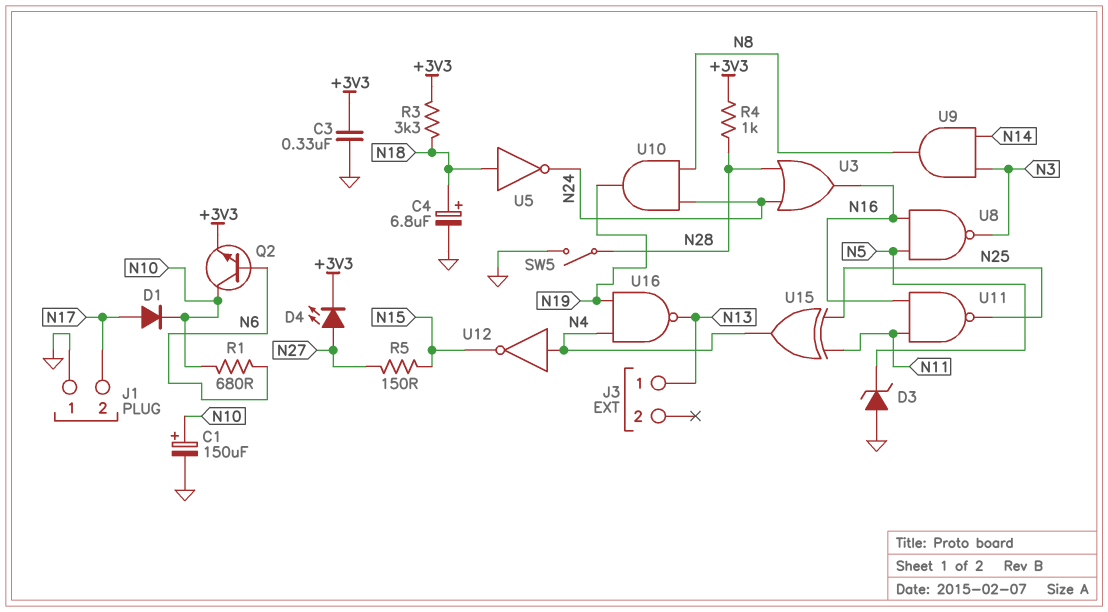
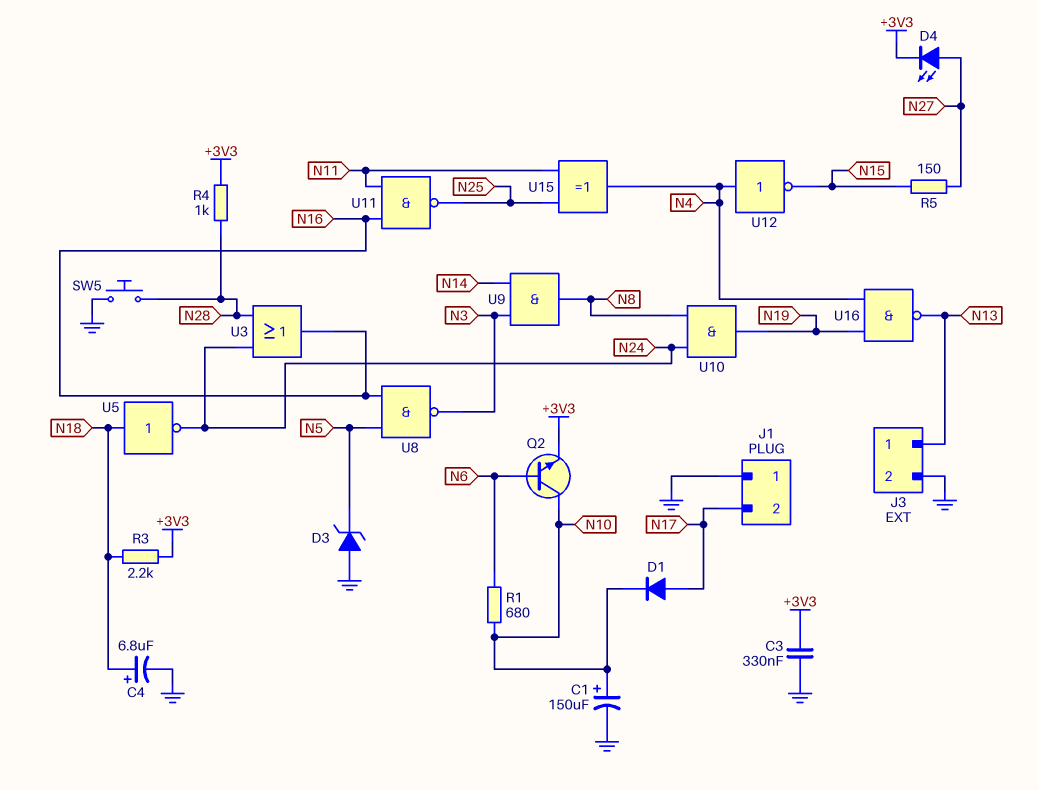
J3 pin 2: none -> GND
R3: 3.3k (+3V3, N18) -> 2.2k (+3V3, N18)
SW5: switch (GND, N28) -> button (GND, N28)

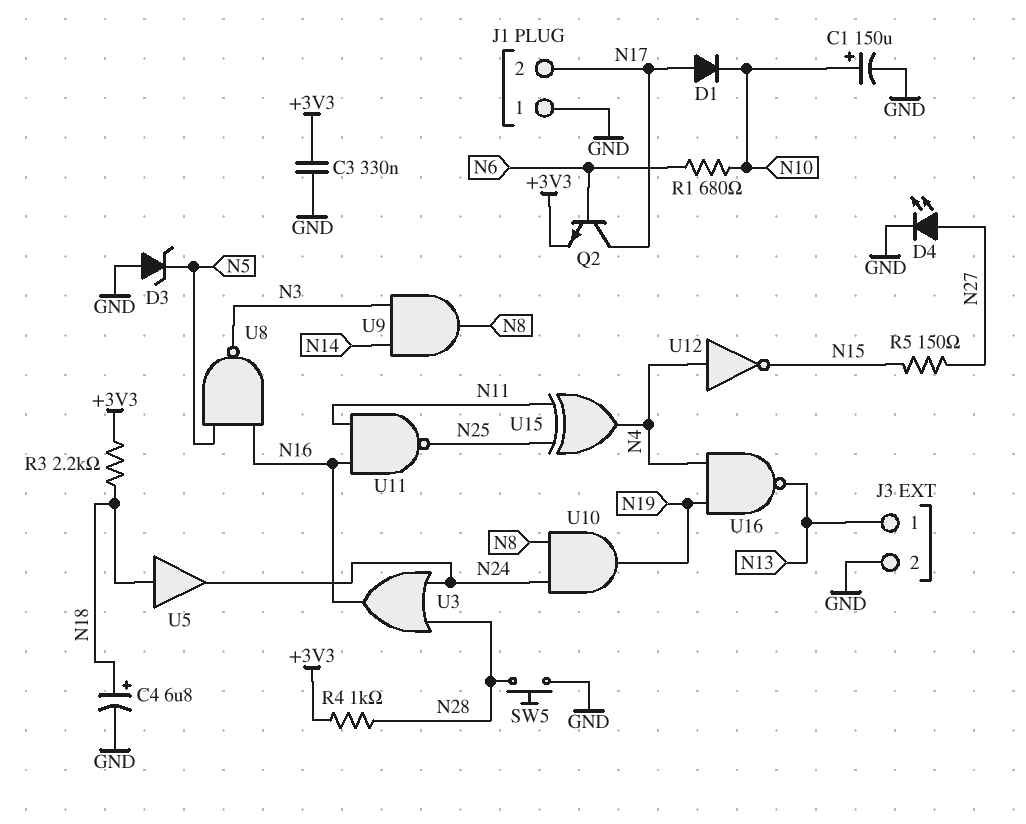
D4: LED (A N27, K +3V3) -> LED (A N27, K GND)
Q2: NPN (B N6, C N10, E +3V3) -> NPN (B N6, C N17, E +3V3)
U5: NOT (in N18, out N24) -> buffer (in N18, out N24)

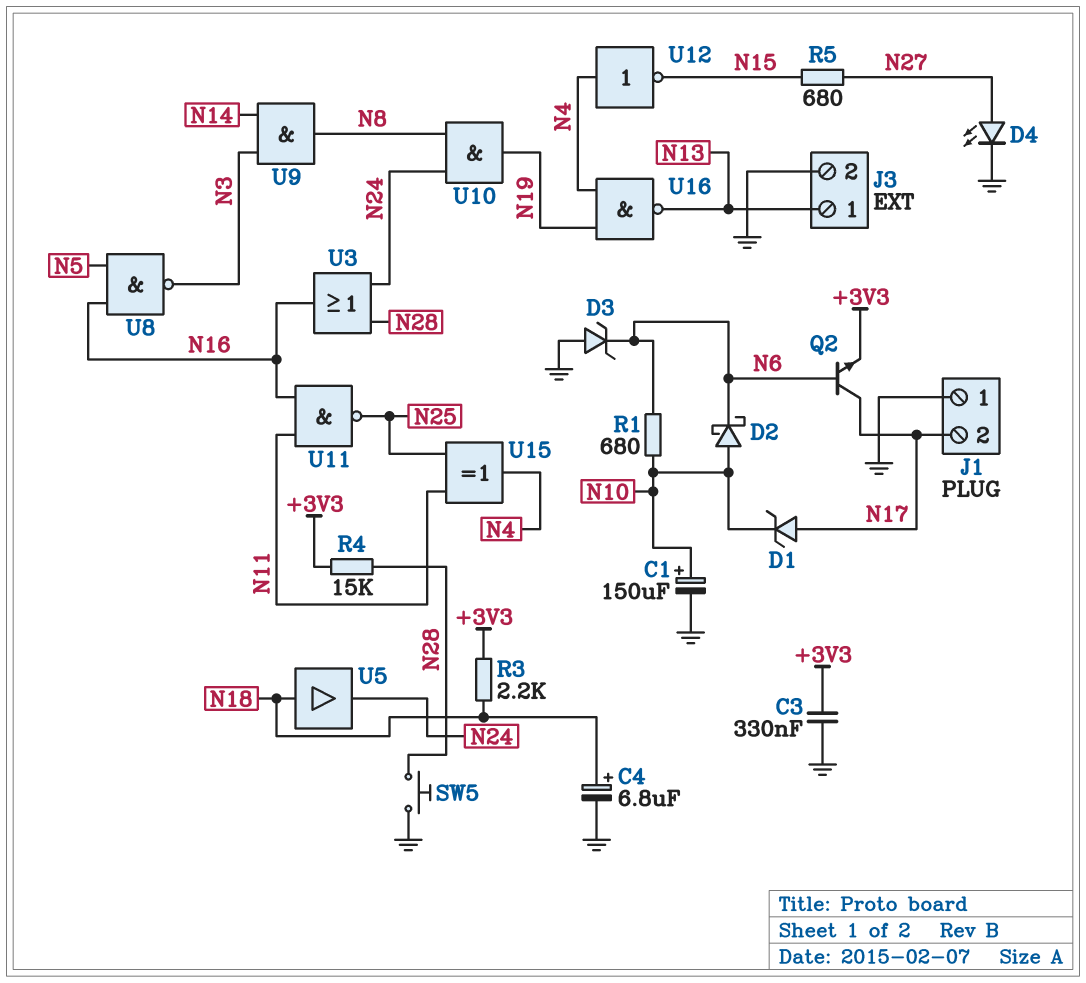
D1: diode (A N17, K N10) -> zener (A N17, K N10)
D2: none -> schottky (A N10, K N6)
D3: zener (A GND, K N5) -> zener (A GND, K N6)
R4: 1k (+3V3, N28) -> 15k (+3V3, N28)
R5: 150 (N15, N27) -> 680 (N15, N27)

